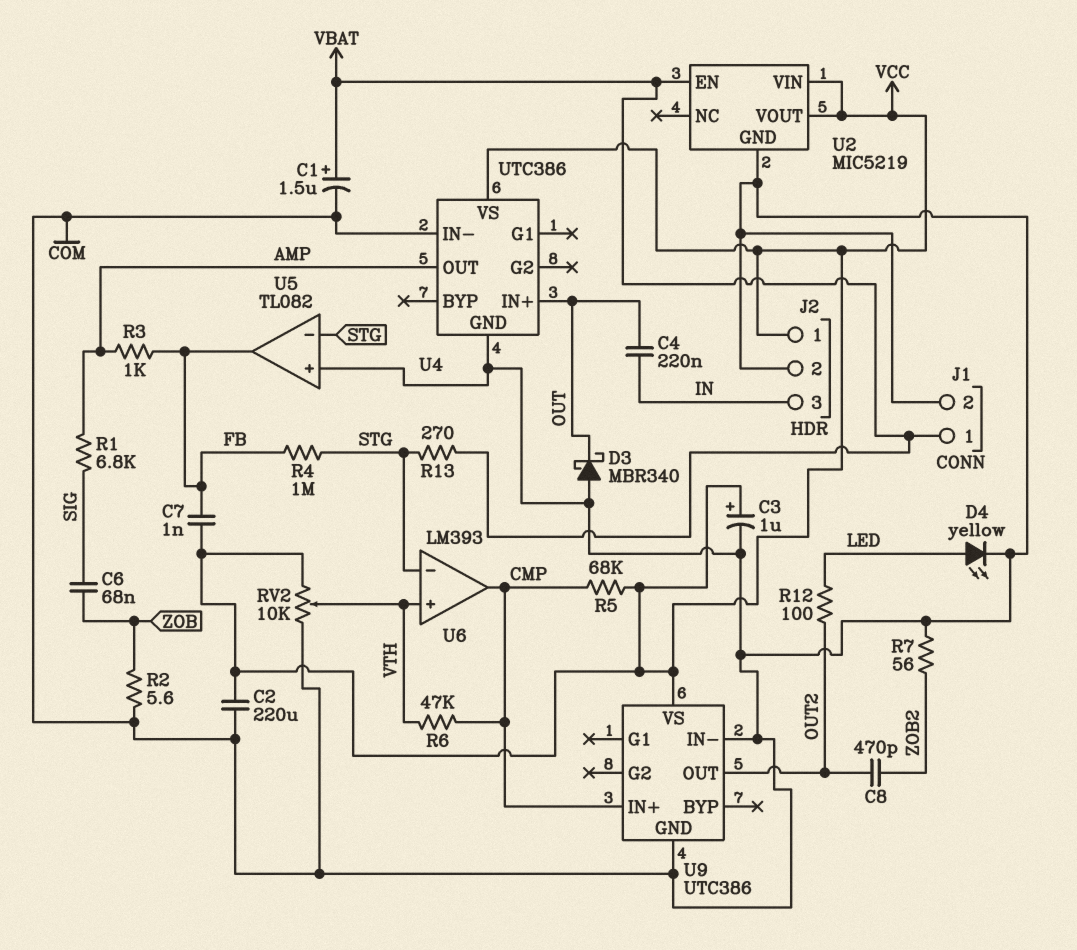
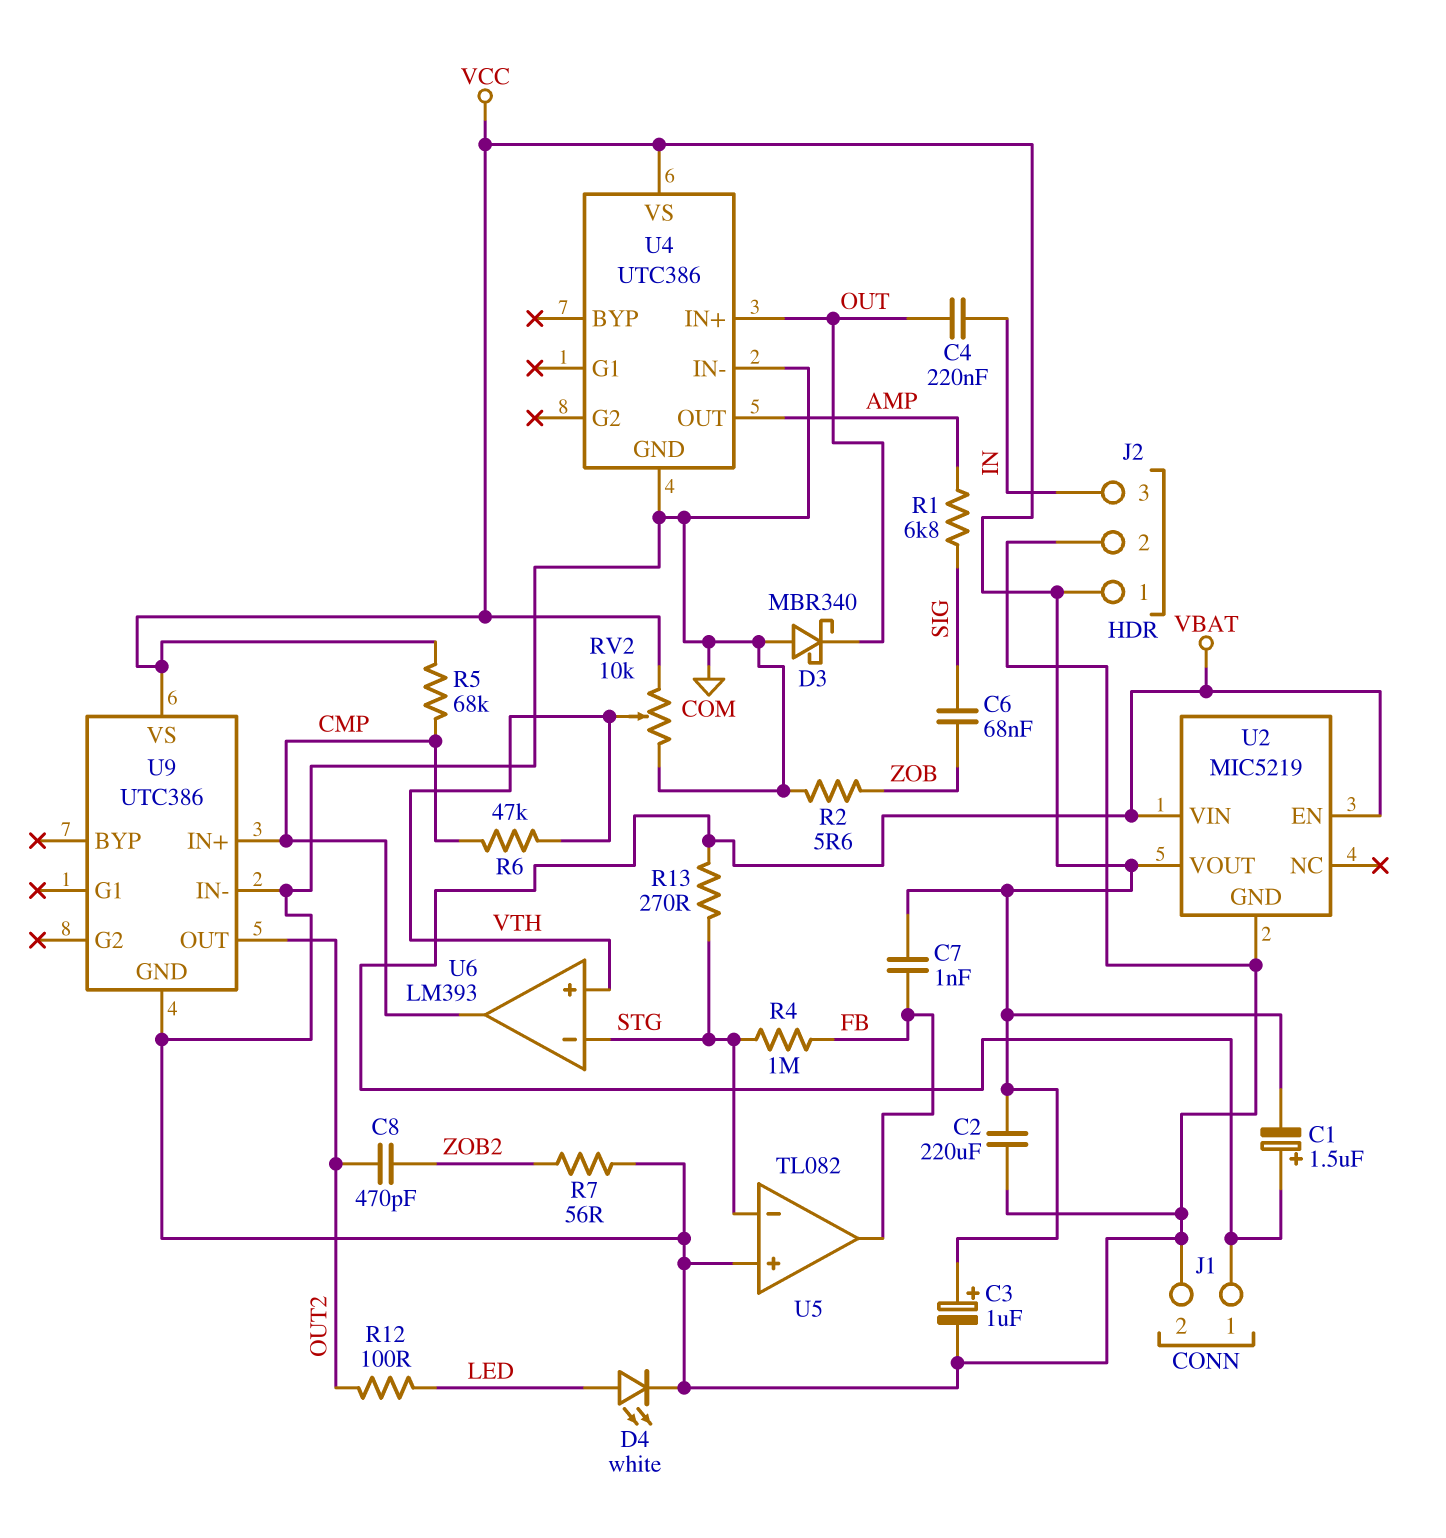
C1: 1.5uF (plus VBAT, minus COM) -> 1.5uF (plus VBAT, minus VCC)
D4: LED yellow (A LED, K COM) -> LED white (A LED, K COM)
R3: 1k (AMP, FB) -> none
U2 pin VIN: VCC -> VBAT

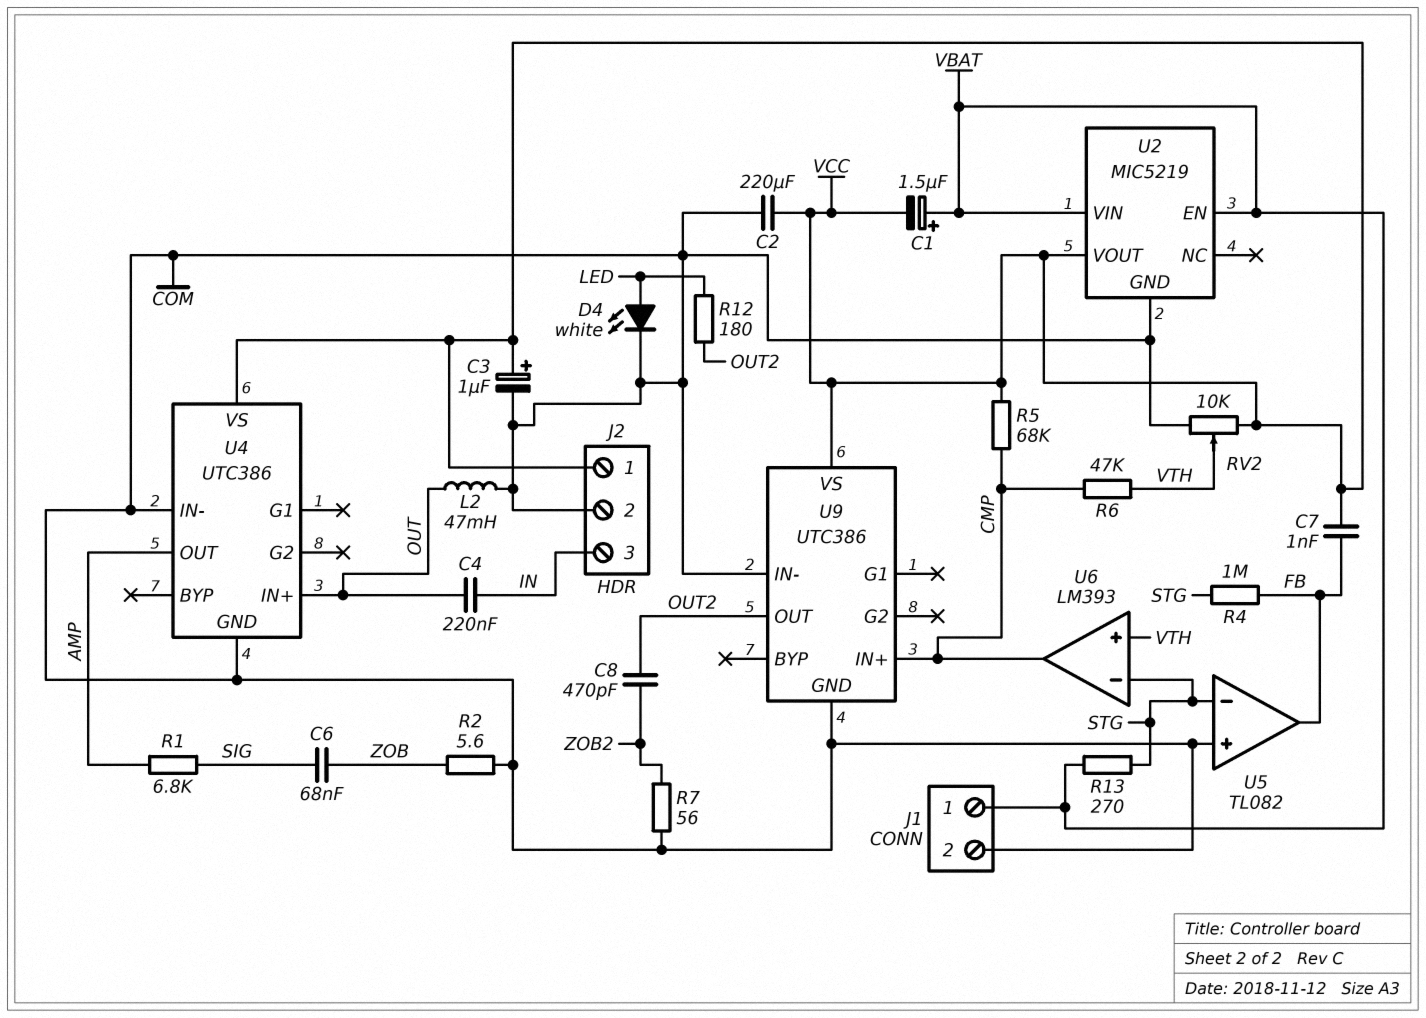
D3: schottky MBR340 (A COM, K OUT) -> none
L2: none -> 47mH (COM, OUT)
R12: 100 (LED, OUT2) -> 180 (LED, OUT2)

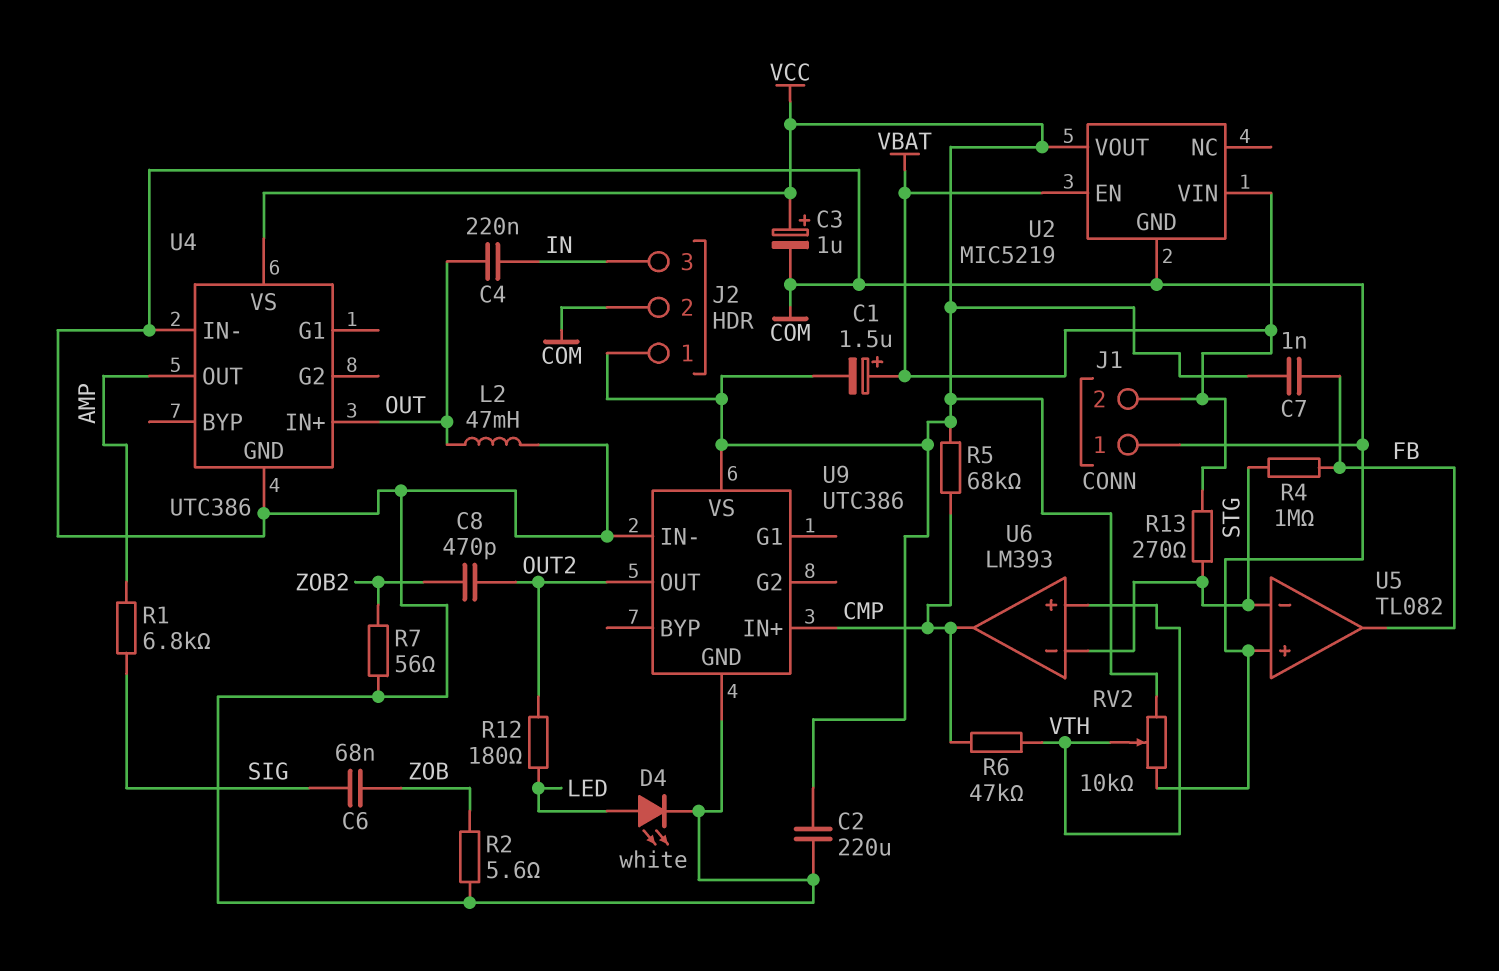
J1 pin 1: VBAT -> COM
J1 pin 2: COM -> VBAT

